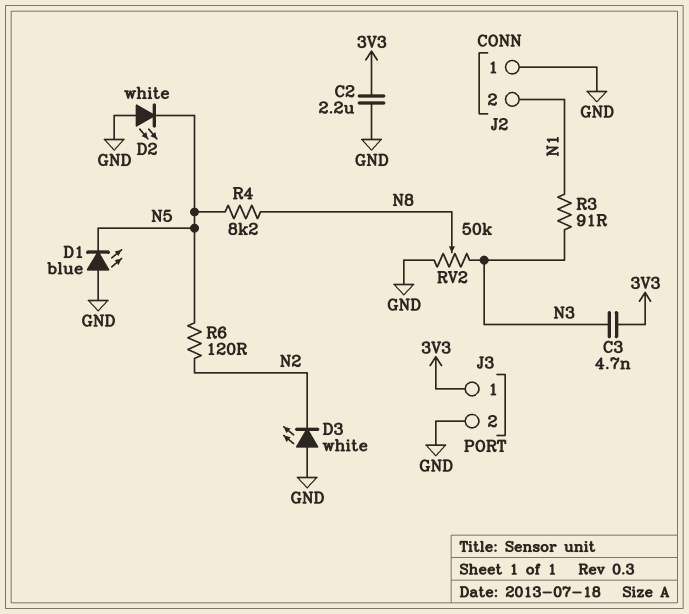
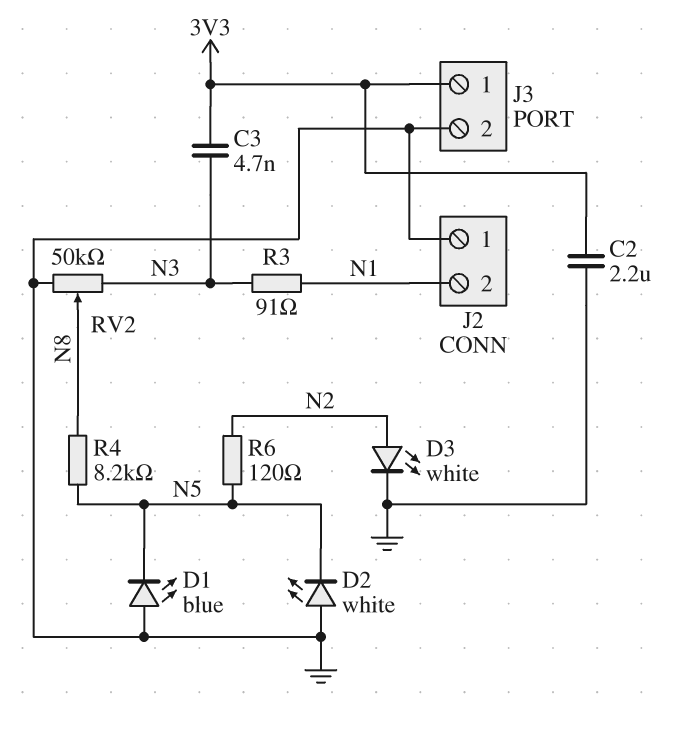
D3: LED white (A GND, K N2) -> LED white (A N2, K GND)

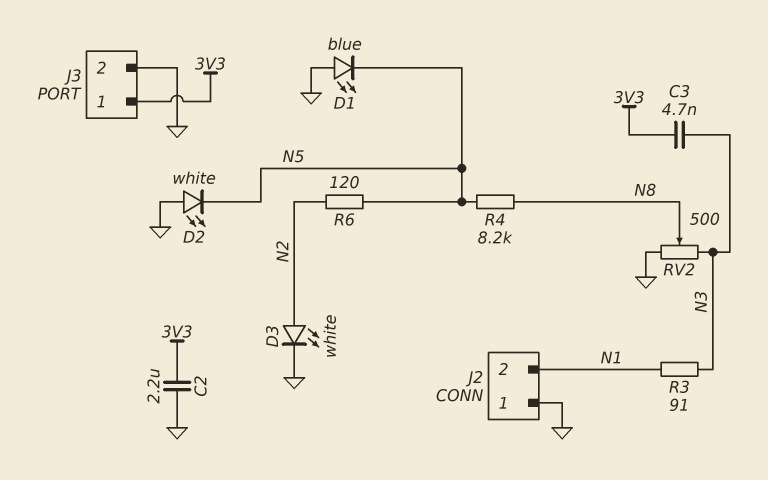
RV2: 50k (GND, N3, wiper N8) -> 500 (GND, N3, wiper N8)

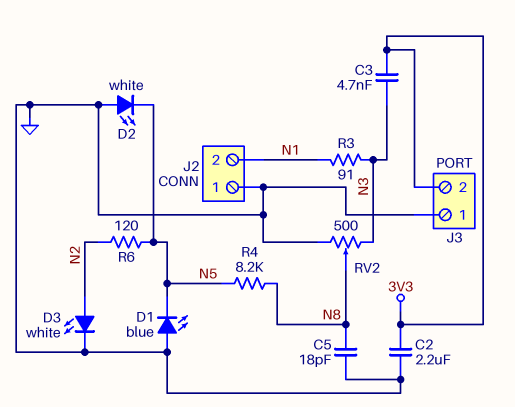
C5: none -> 18pF (GND, N8)
J3 pin 1: 3V3 -> GND
J3 pin 2: GND -> 3V3

